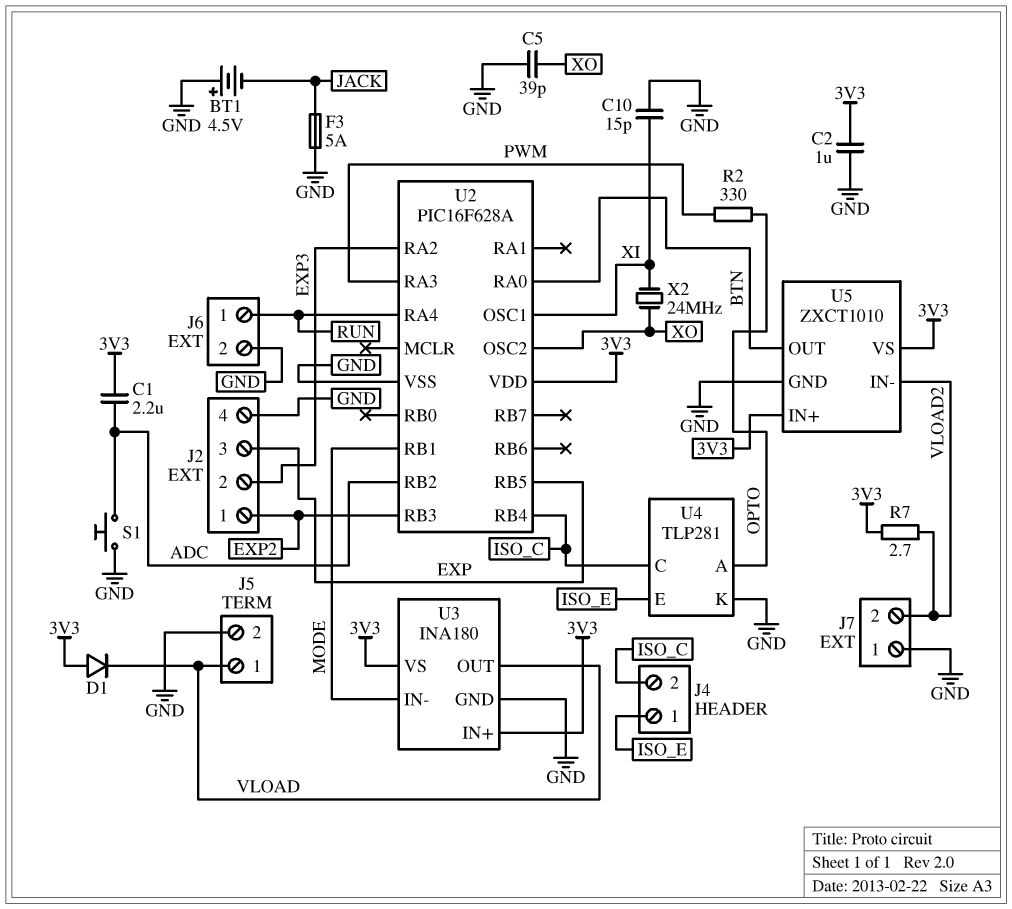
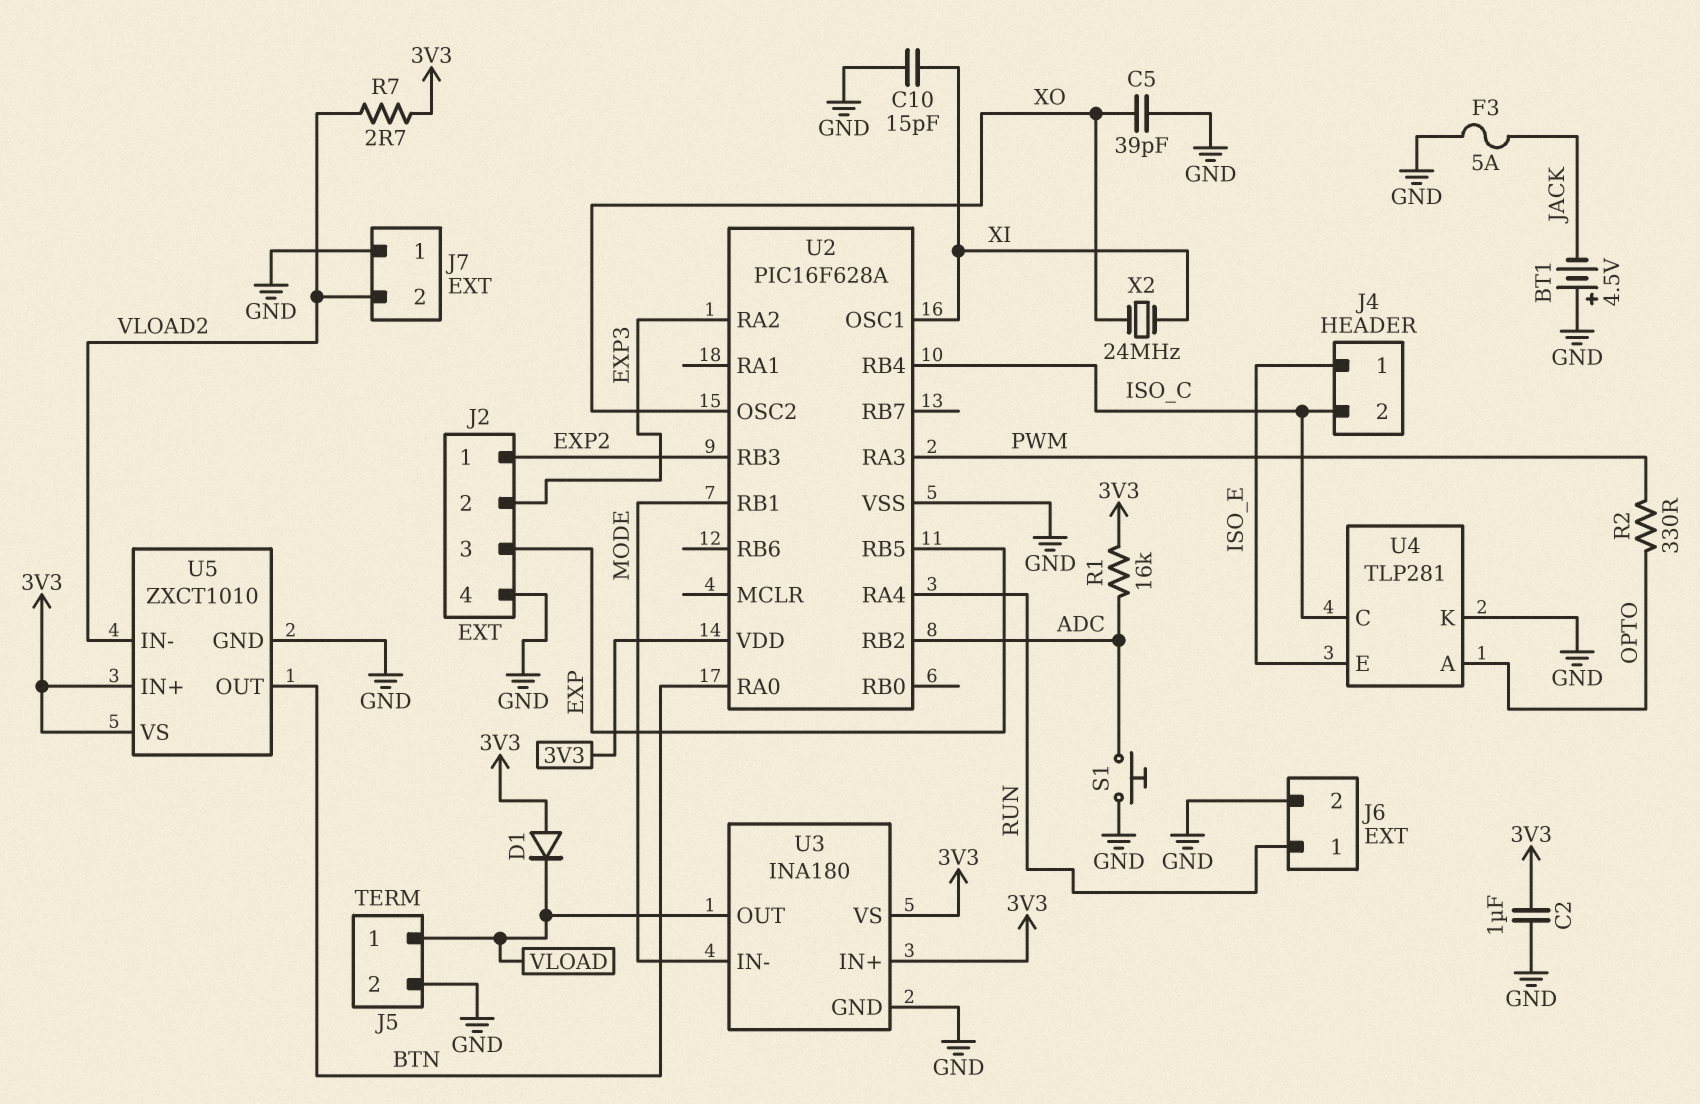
C1: 2.2uF (3V3, ADC) -> none
R1: none -> 16k (3V3, ADC)

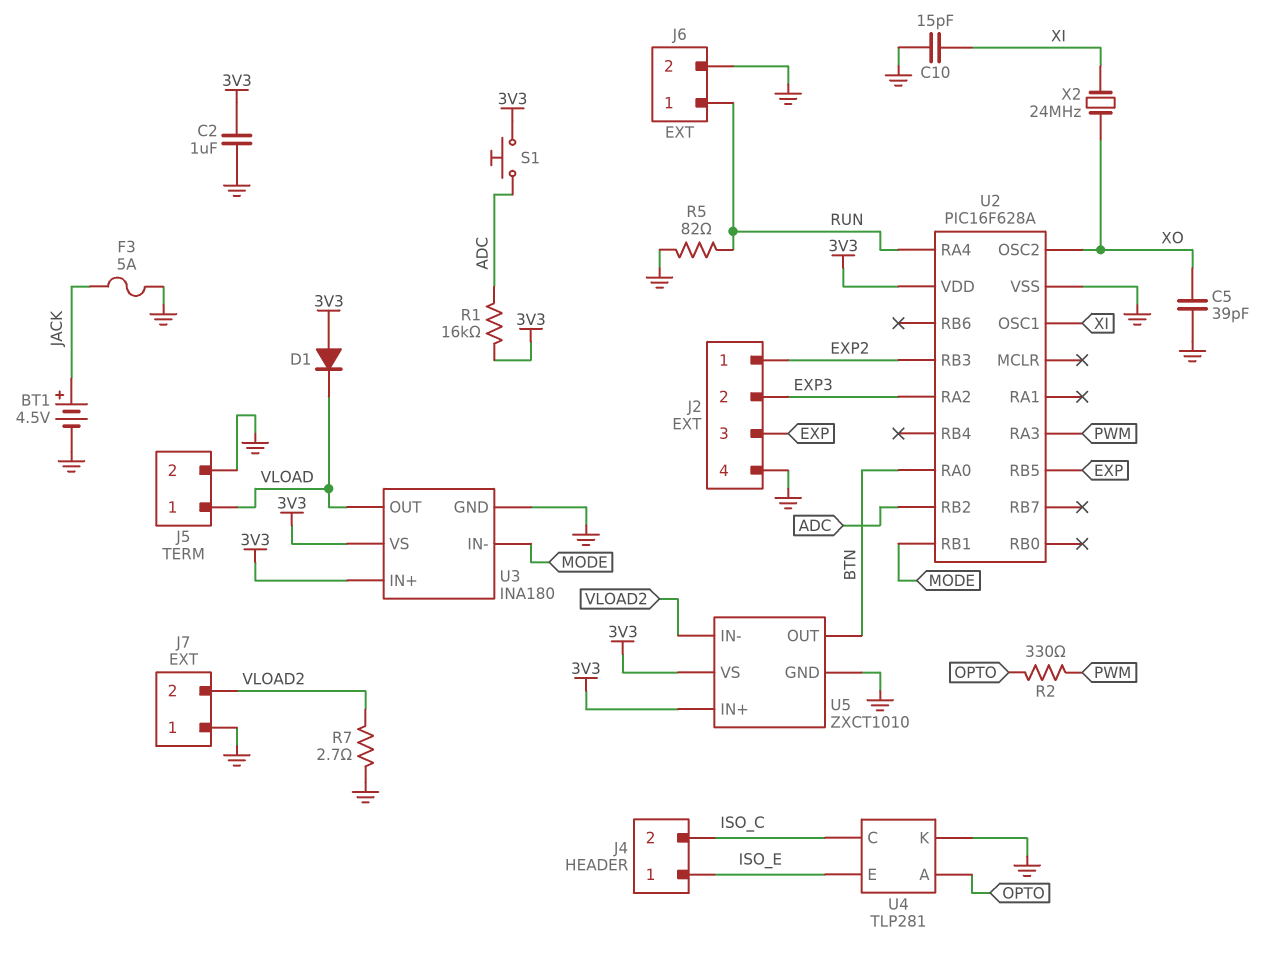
BT1: 4.5V (plus GND, minus JACK) -> 4.5V (plus JACK, minus GND)
R5: none -> 82 (GND, RUN)
R7: 2.7 (3V3, VLOAD2) -> 2.7 (GND, VLOAD2)
S1: button (ADC, GND) -> button (3V3, ADC)
U2 pin RB4: ISO_C -> none

